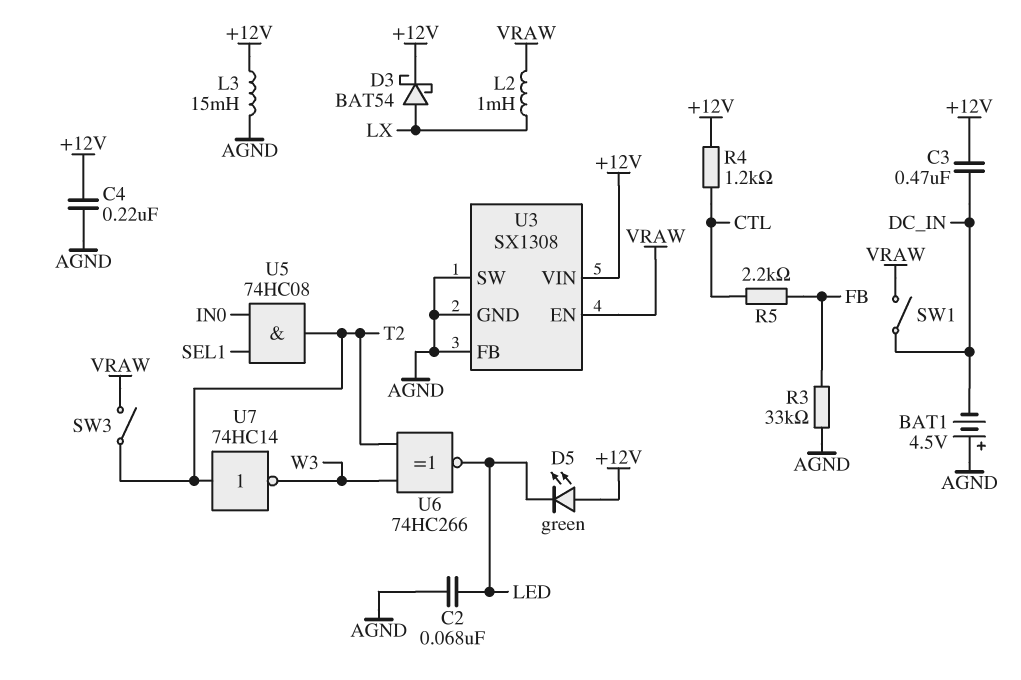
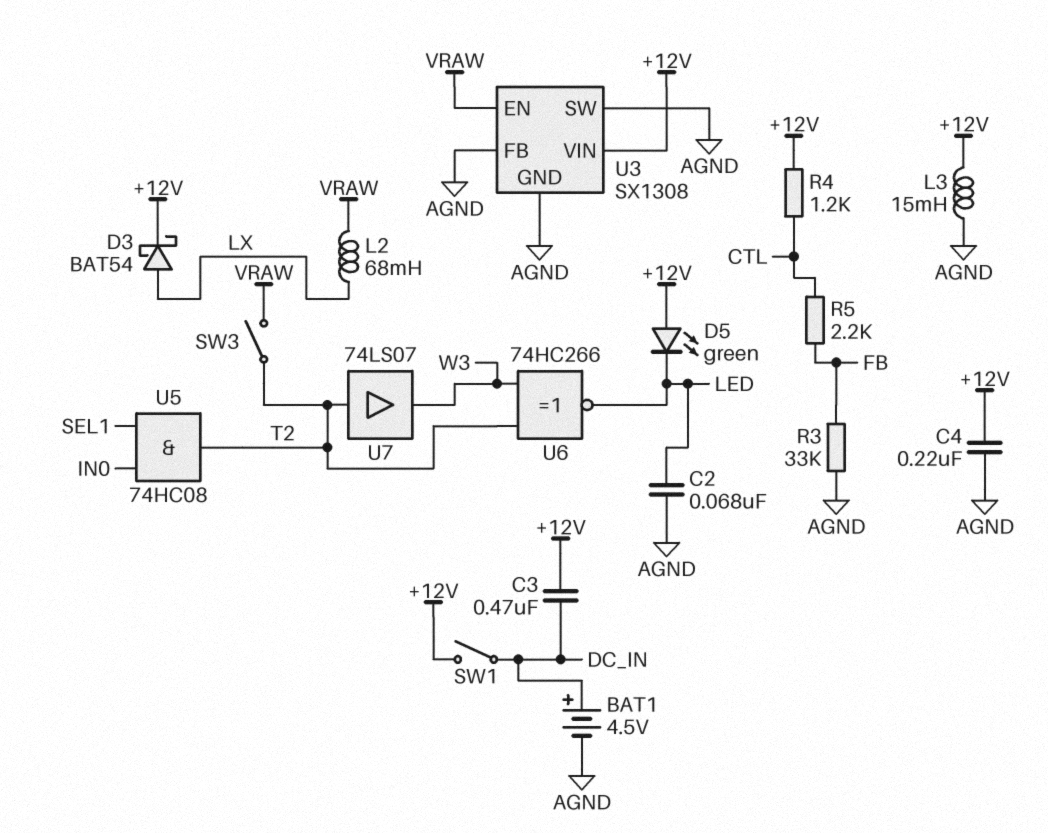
BAT1: 4.5V (plus AGND, minus DC_IN) -> 4.5V (plus DC_IN, minus AGND)
L2: 1mH (LX, VRAW) -> 68mH (LX, VRAW)
SW1: switch (DC_IN, VRAW) -> switch (+12V, DC_IN)
U7: NOT 74HC14 (in T2, out W3) -> buffer 74LS07 (in T2, out W3)

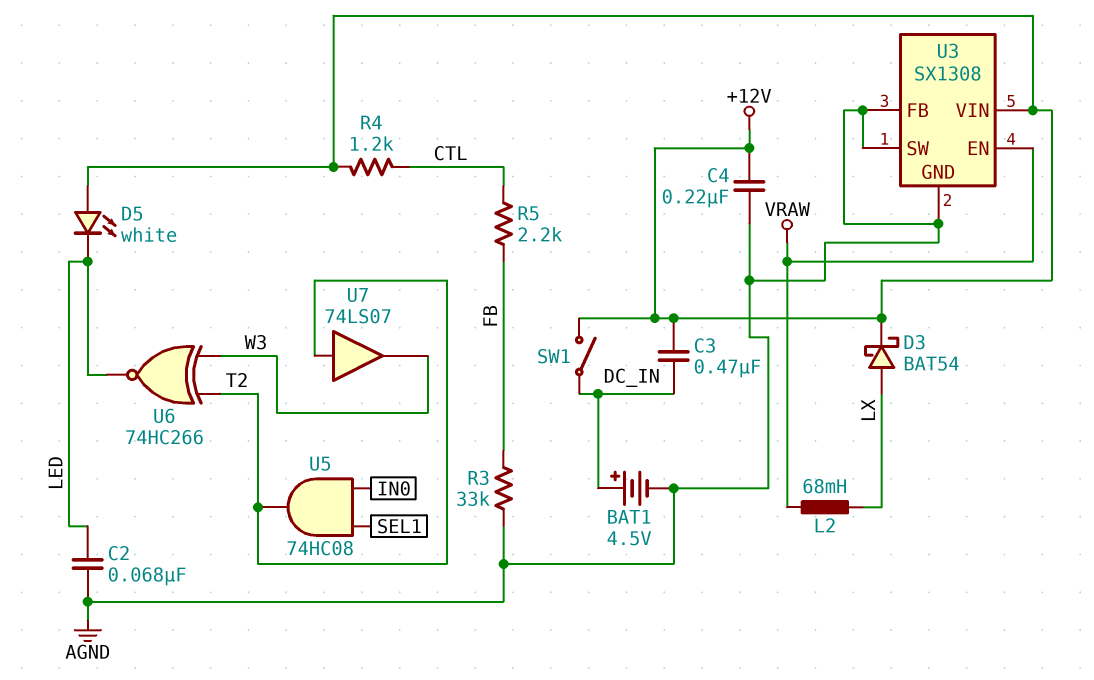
D5: LED green (A +12V, K LED) -> LED white (A +12V, K LED)
L3: 15mH (+12V, AGND) -> none
SW3: switch (T2, VRAW) -> none

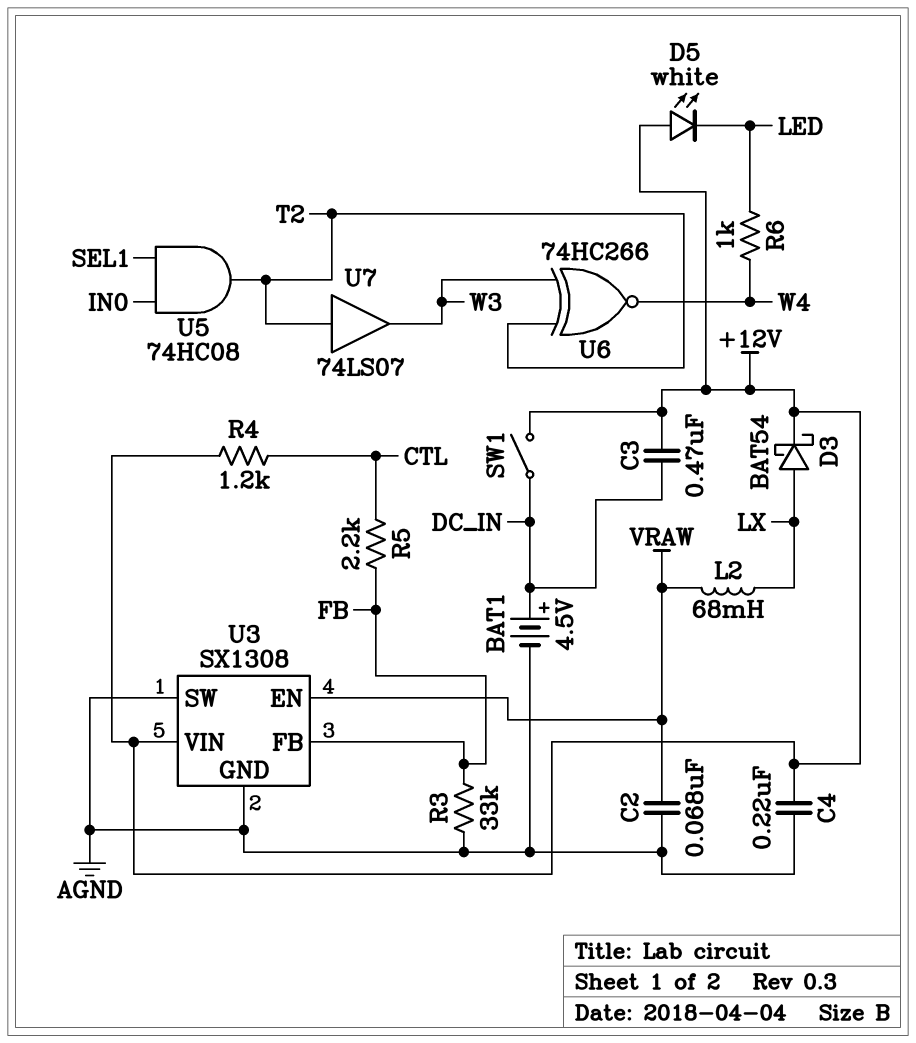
C2: 68nF (AGND, LED) -> 68nF (AGND, VRAW)
R6: none -> 1k (LED, W4)
U3 pin FB: AGND -> FB
U6: XNOR 74HC266 (in T2, in W3, out LED) -> XNOR 74HC266 (in T2, in W3, out W4)

